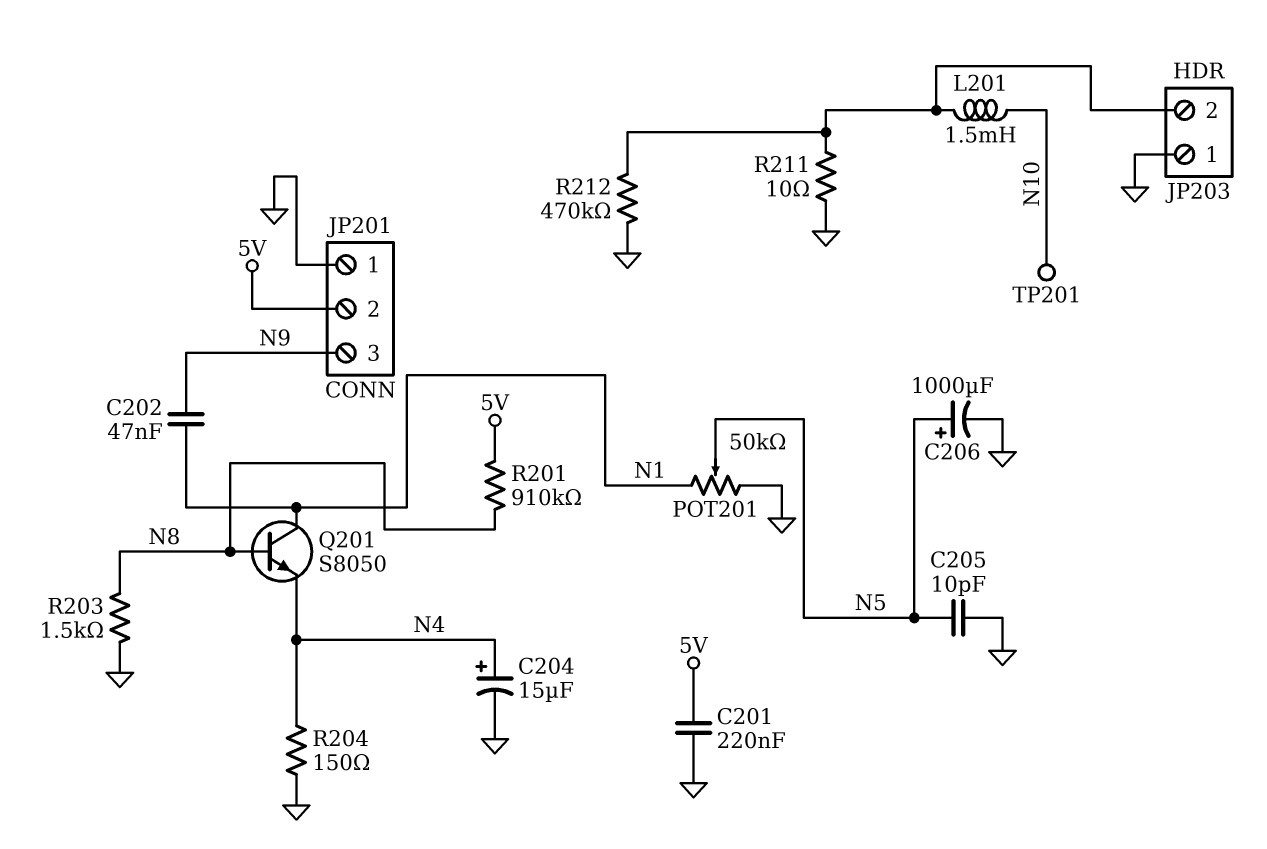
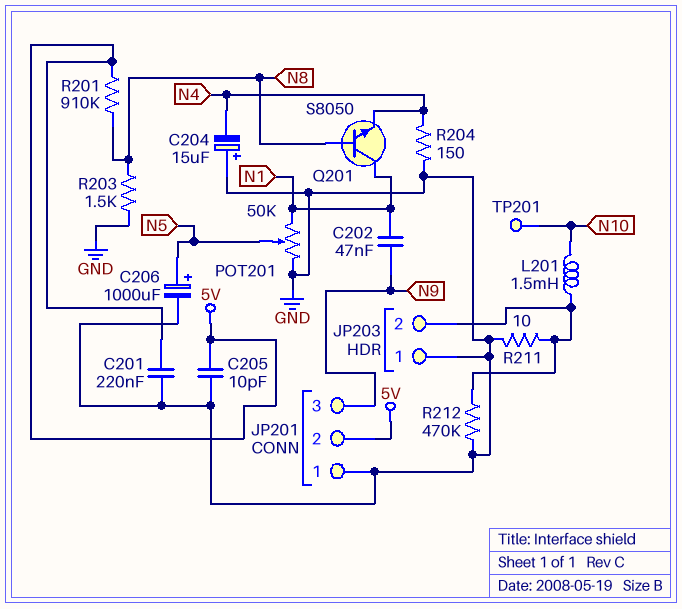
C204: 15uF (plus N4, minus GND) -> 15uF (plus GND, minus N4)
C205: 10pF (GND, N5) -> 10pF (5V, GND)

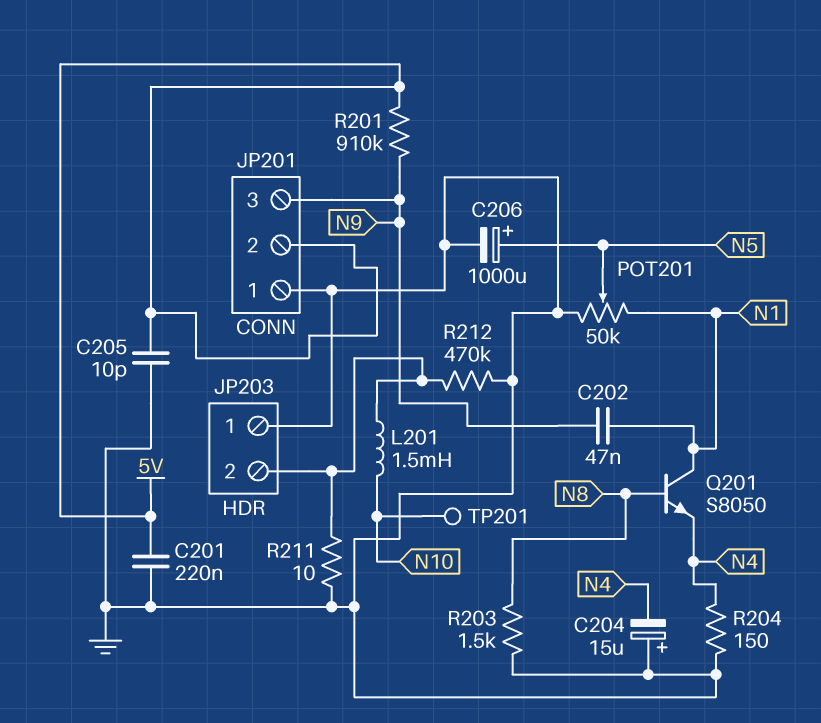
R201: 910k (5V, N8) -> 910k (5V, N9)

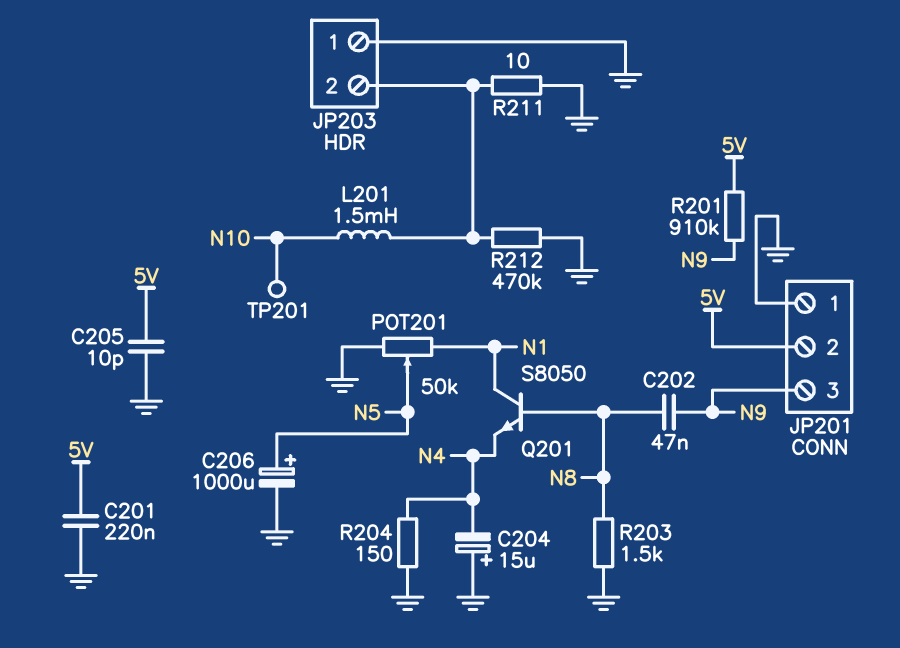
C202: 47nF (N1, N9) -> 47nF (N8, N9)

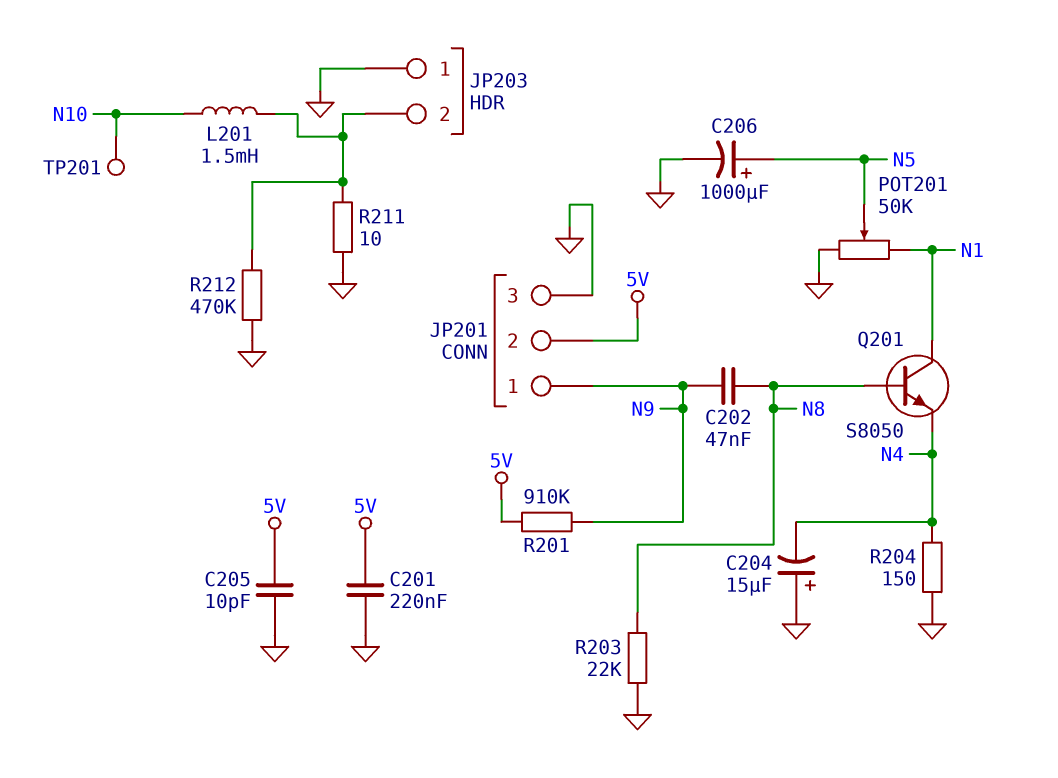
JP201 pin 1: GND -> N9
JP201 pin 3: N9 -> GND
R203: 1.5k (GND, N8) -> 22k (GND, N8)

